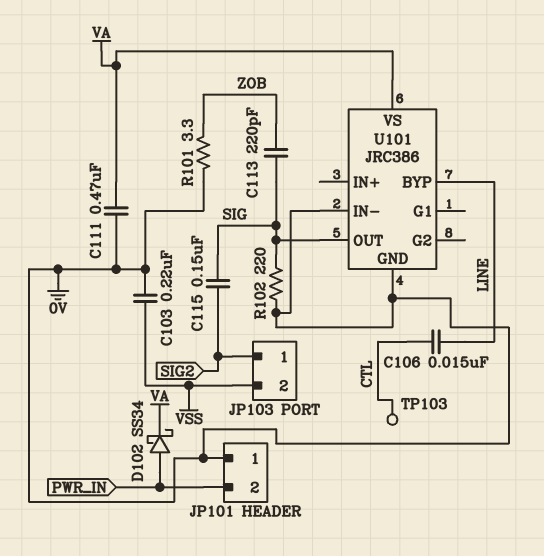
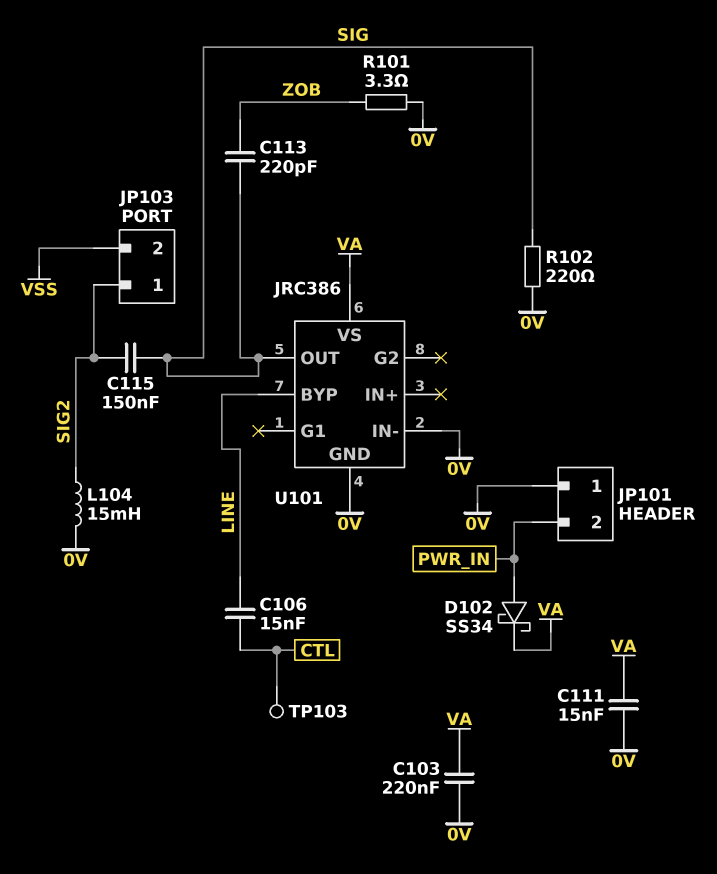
C103: 220nF (0V, VSS) -> 220nF (0V, VA)
C111: 470nF (0V, VA) -> 15nF (0V, VA)
L104: none -> 15mH (0V, SIG2)

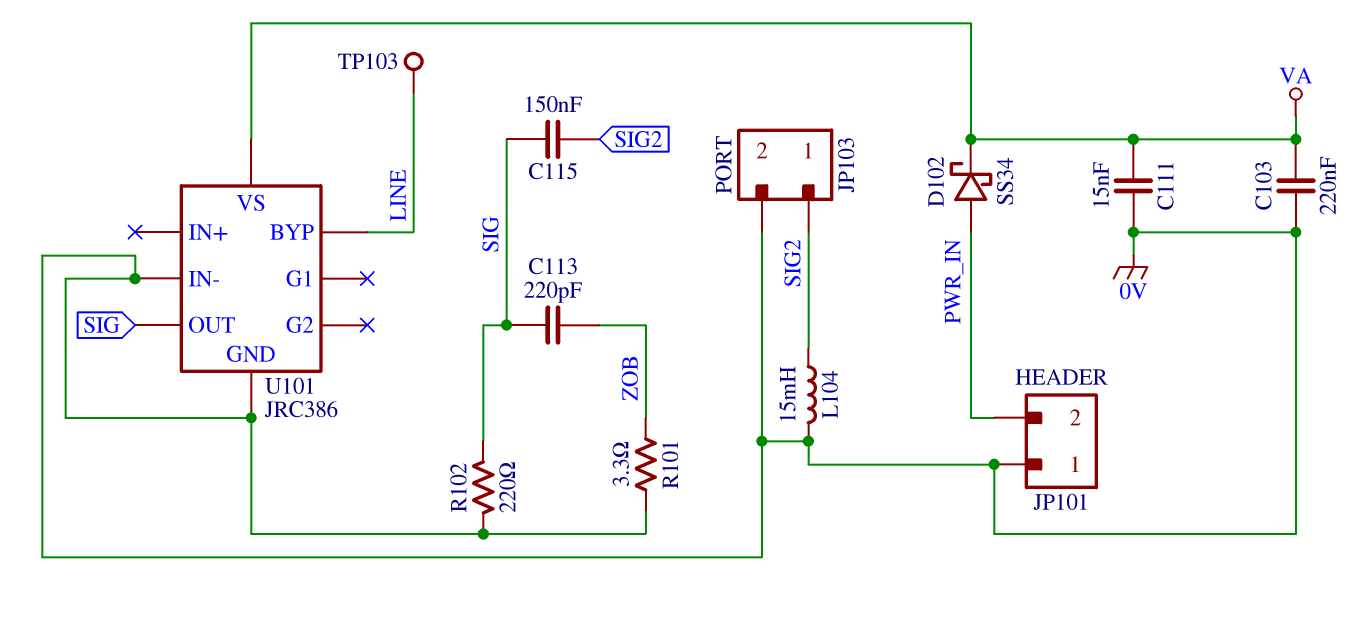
C106: 15nF (CTL, LINE) -> none
JP103 pin 2: VSS -> 0V
TP103: test point (CTL) -> test point (LINE)

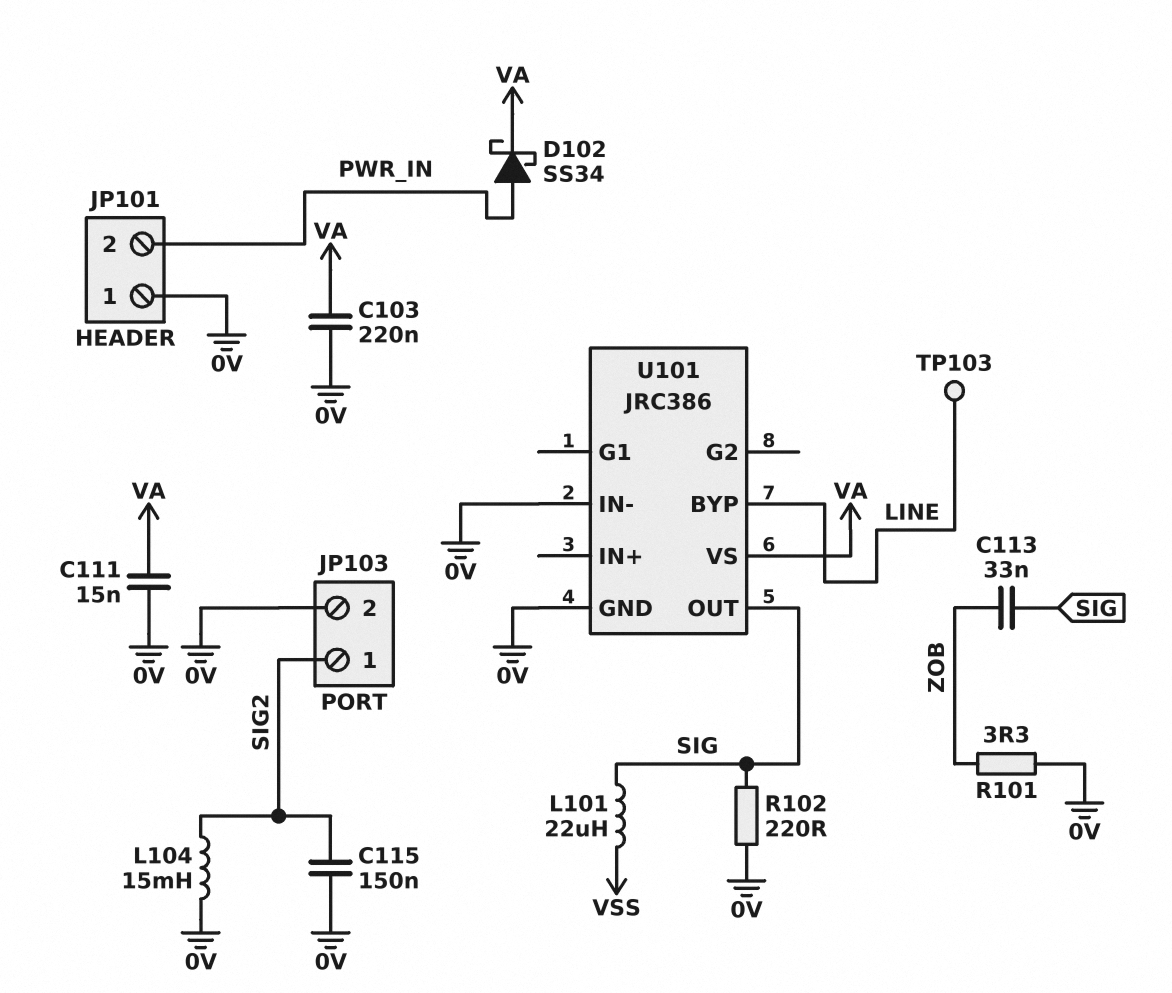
C113: 220pF (SIG, ZOB) -> 33nF (SIG, ZOB)
C115: 150nF (SIG, SIG2) -> 150nF (0V, SIG2)
L101: none -> 22uH (SIG, VSS)

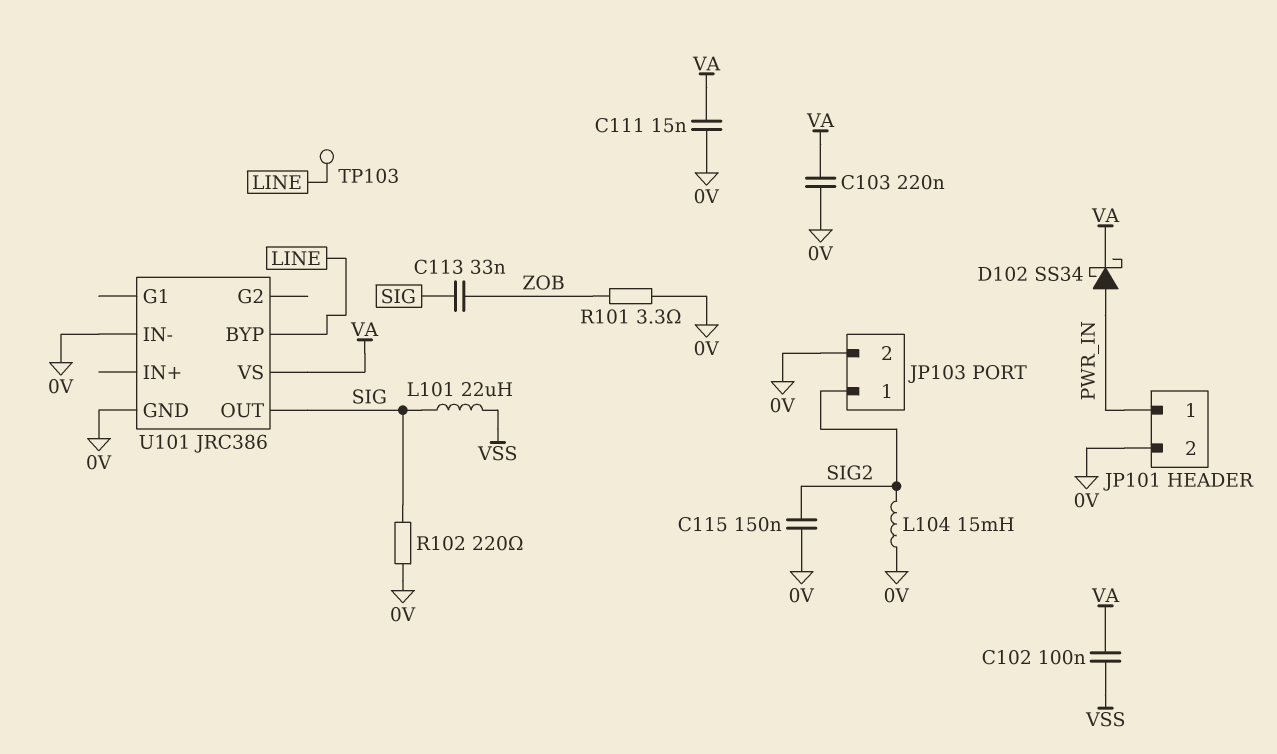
C102: none -> 100nF (VA, VSS)
JP101 pin 1: 0V -> PWR_IN
JP101 pin 2: PWR_IN -> 0V

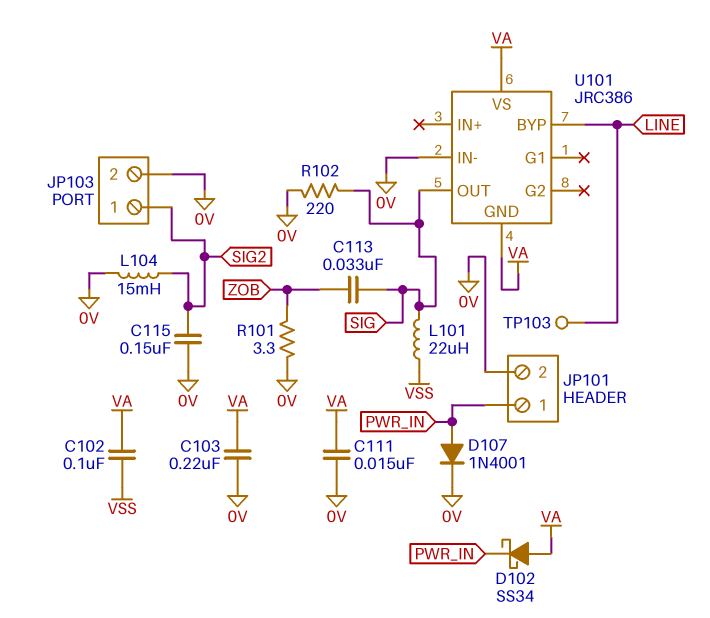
D102: schottky SS34 (A PWR_IN, K VA) -> schottky SS34 (A VA, K PWR_IN)
D107: none -> diode 1N4001 (A PWR_IN, K 0V)
U101 pin GND: 0V -> VA

